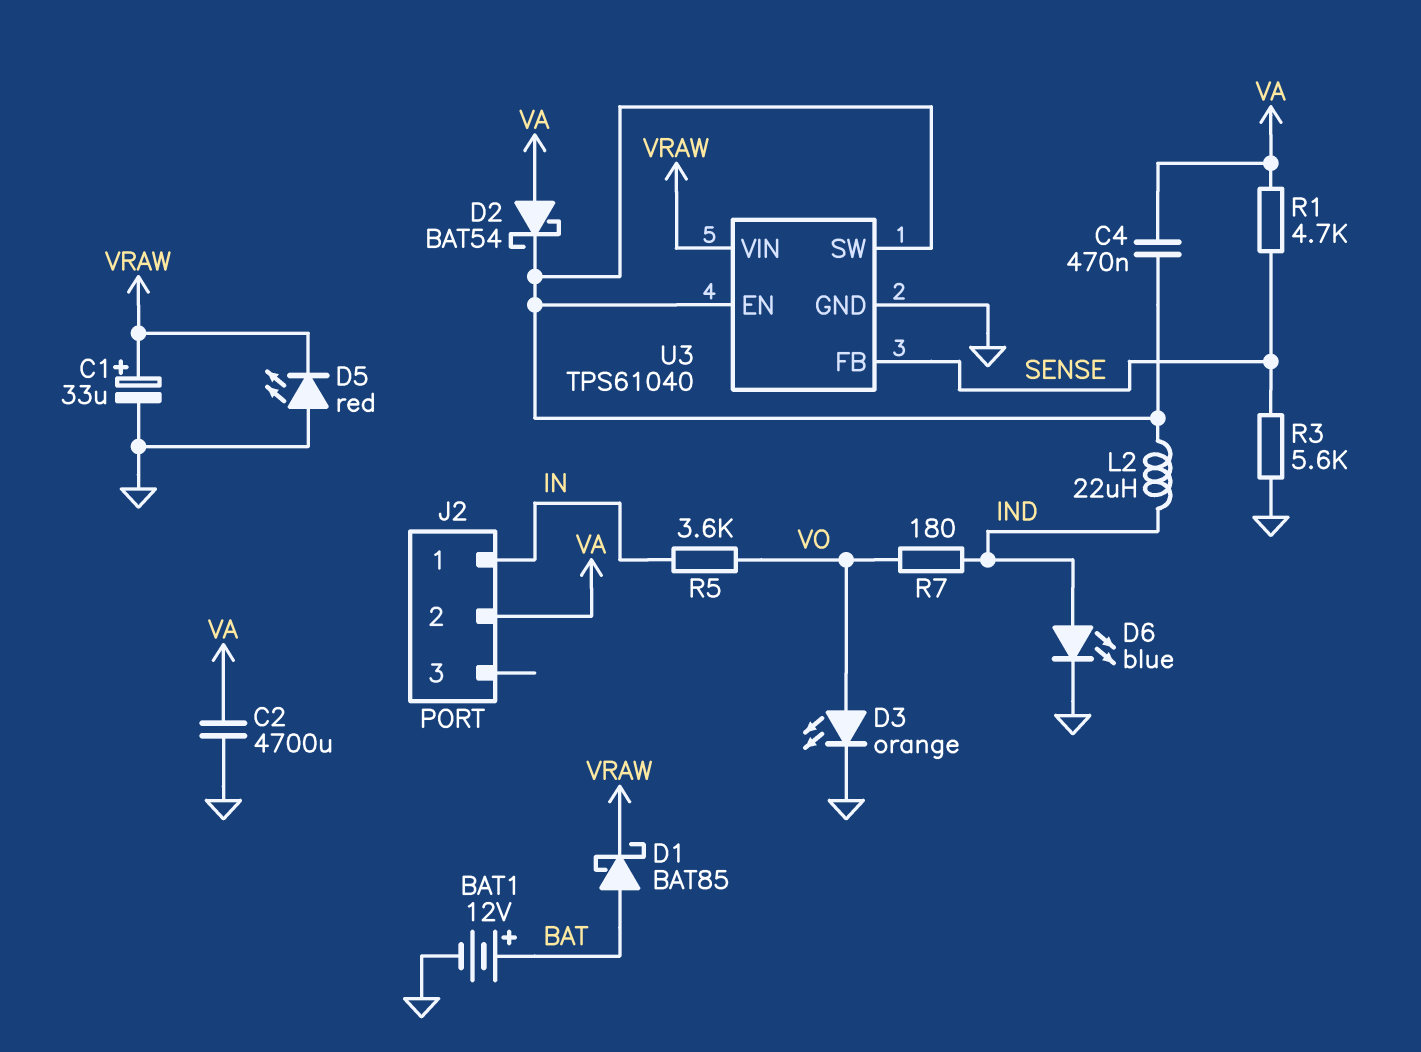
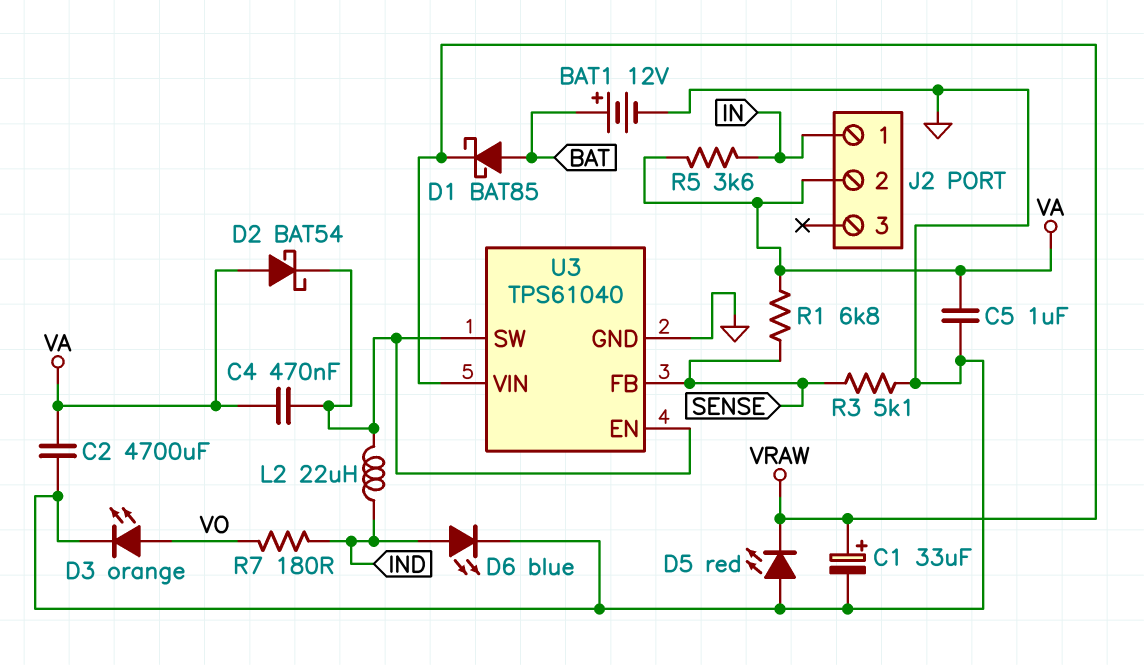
C5: none -> 1uF (GND, VA)
R1: 4.7k (SENSE, VA) -> 6.8k (SENSE, VA)
R3: 5.6k (GND, SENSE) -> 5.1k (GND, SENSE)
R5: 3.6k (IN, VO) -> 3.6k (IN, VA)

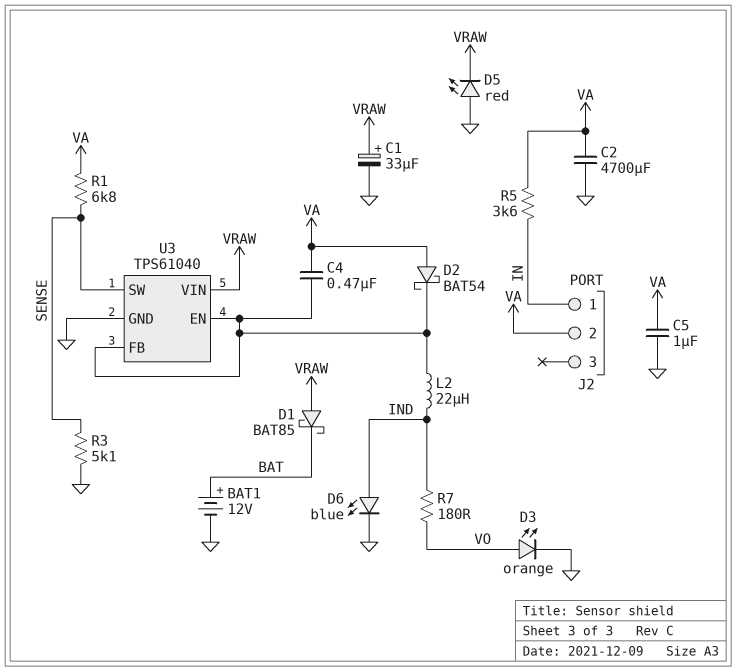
D1: schottky BAT85 (A BAT, K VRAW) -> schottky BAT85 (A VRAW, K BAT)
U3 pin FB: SENSE -> U3/EN
U3 pin SW: U3/EN -> SENSE

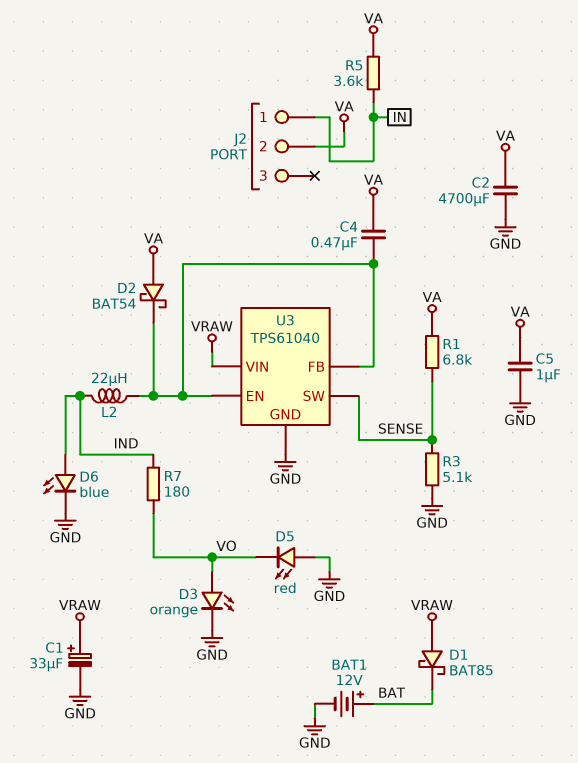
D5: LED red (A GND, K VRAW) -> LED red (A GND, K VO)

